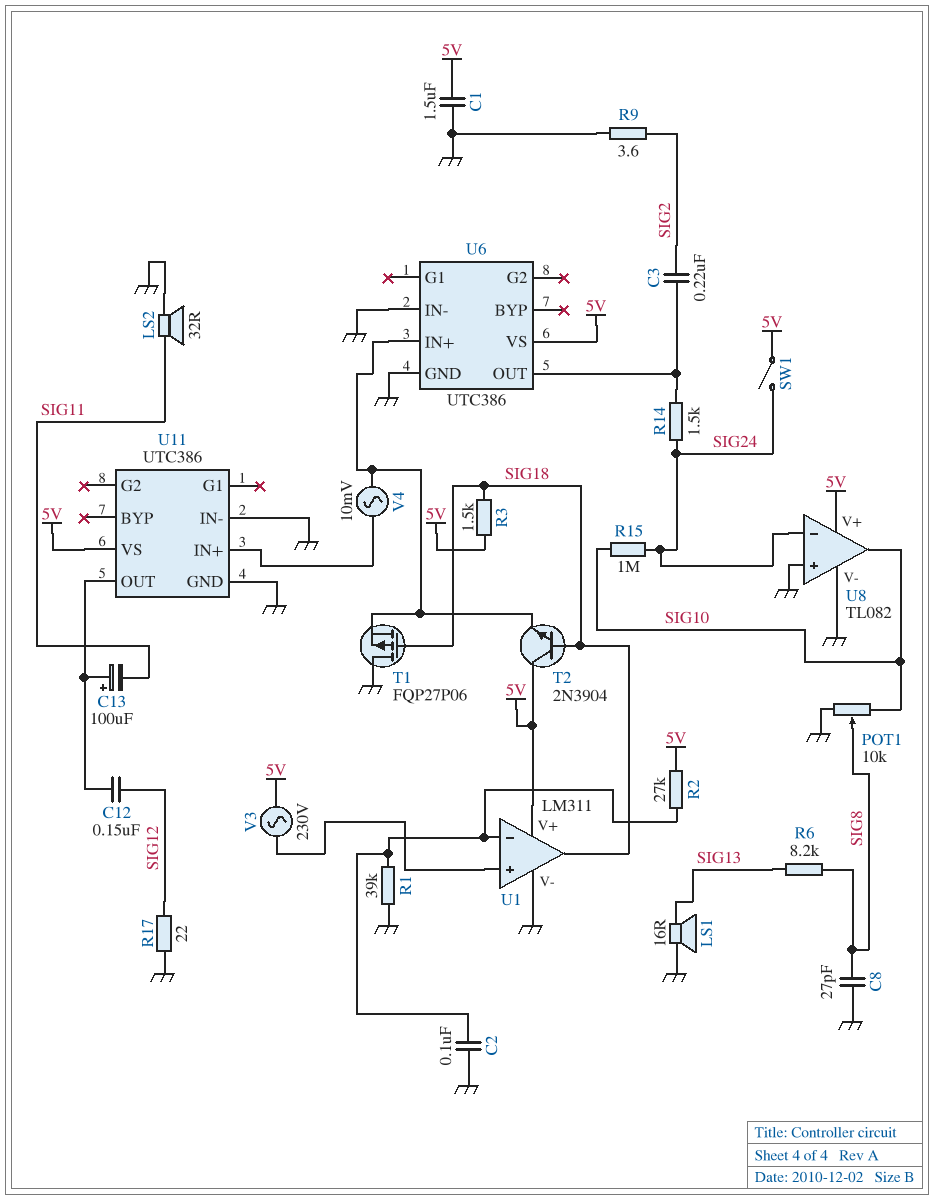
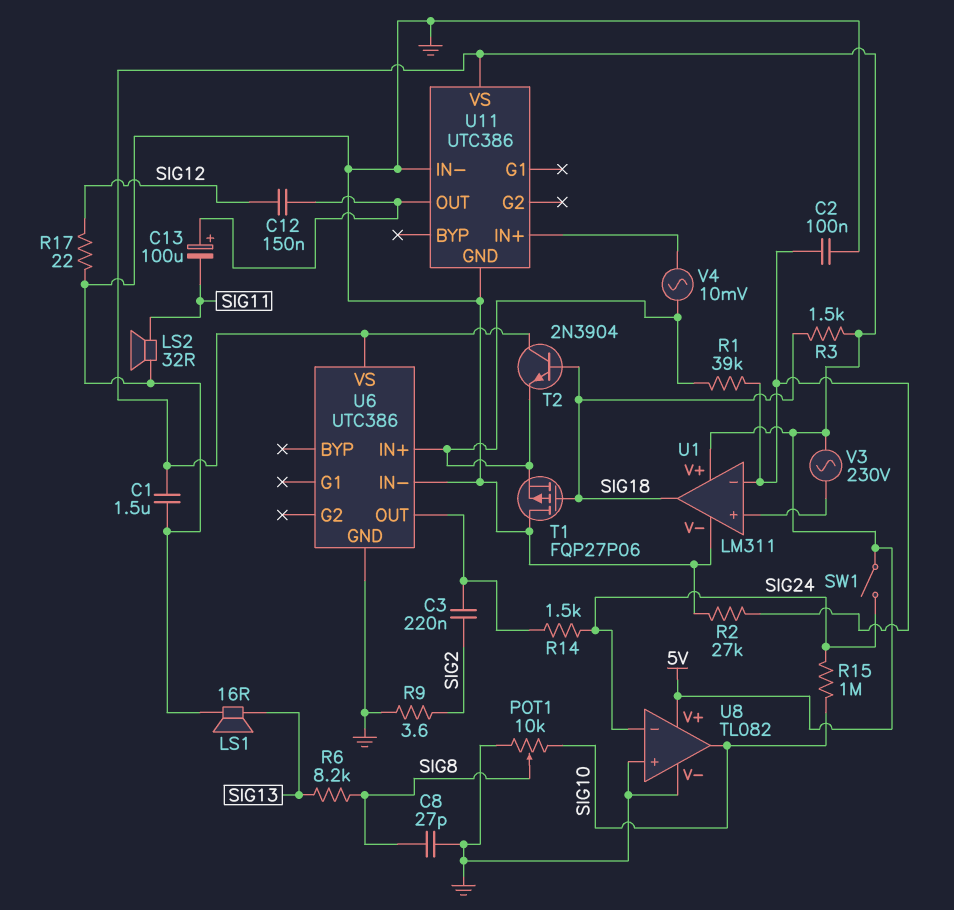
R1: 39k (GND, U1/in-) -> 39k (U1/in-, U6/IN+)
R2: 27k (5V, U1/in-) -> 27k (GND, U1/in-)

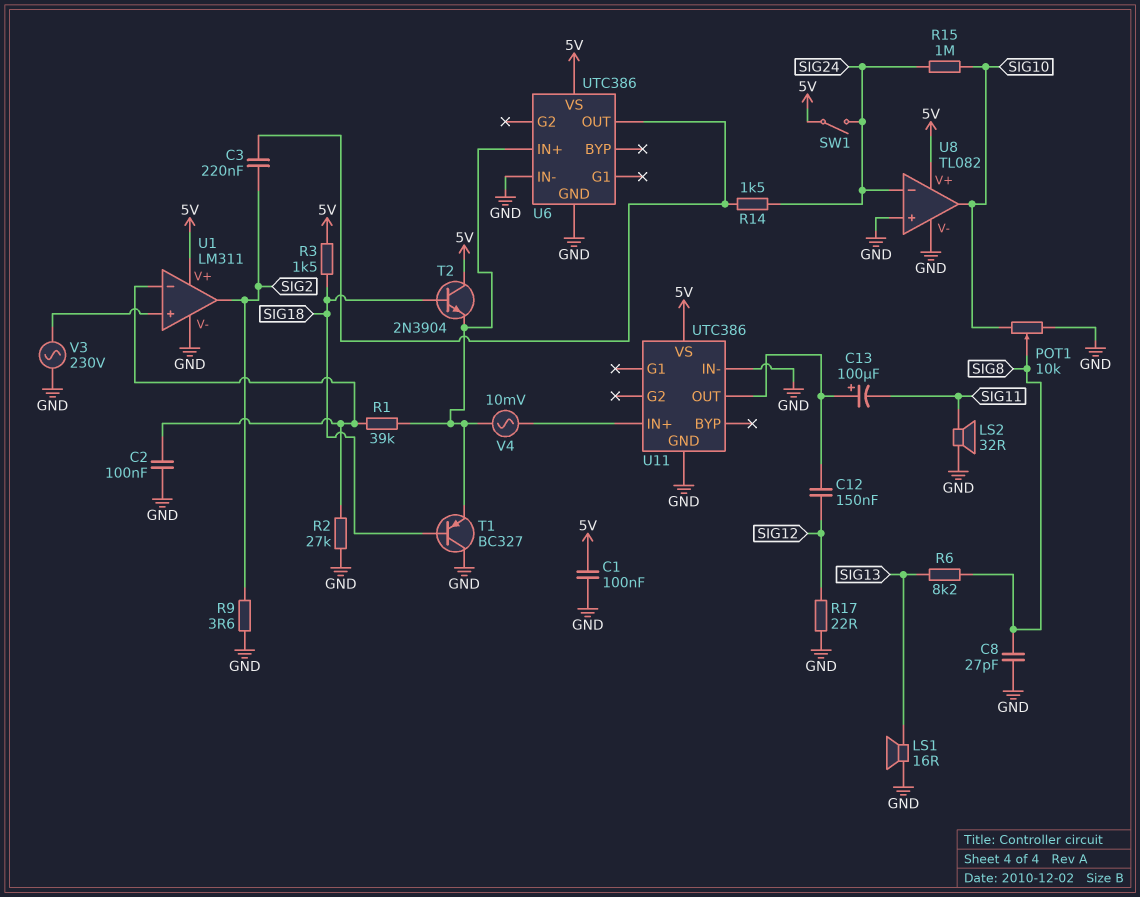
C1: 1.5uF (5V, GND) -> 100nF (5V, GND)
T1: PMOS FQP27P06 (G SIG18, D GND, S U6/IN+) -> PNP BC327 (B SIG18, C GND, E U6/IN+)
U1 pin out: SIG18 -> SIG2
V3: AC 230V (5V, U1/in+) -> AC 230V (GND, U1/in+)

